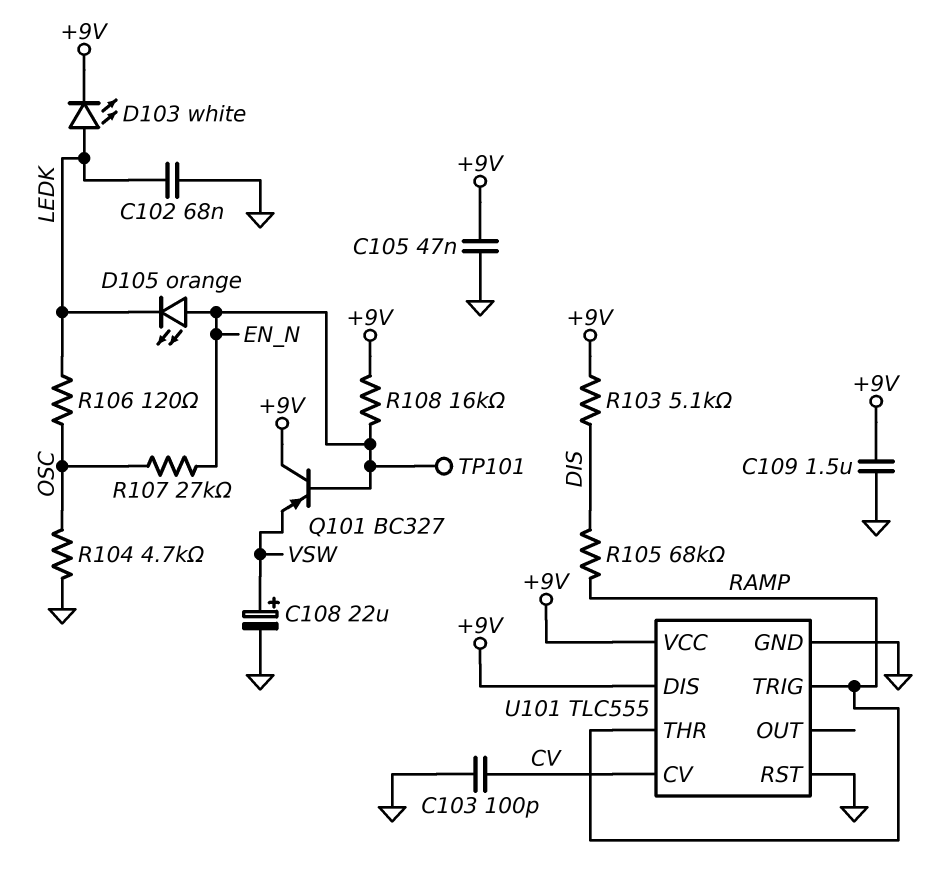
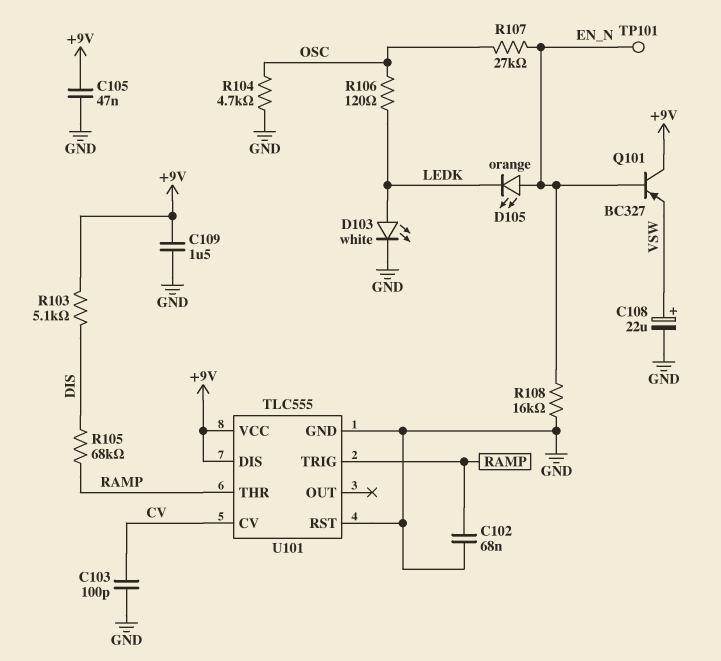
C102: 68nF (GND, LEDK) -> 68nF (GND, RAMP)
D103: LED white (A LEDK, K +9V) -> LED white (A LEDK, K GND)
R108: 16k (+9V, EN_N) -> 16k (EN_N, GND)

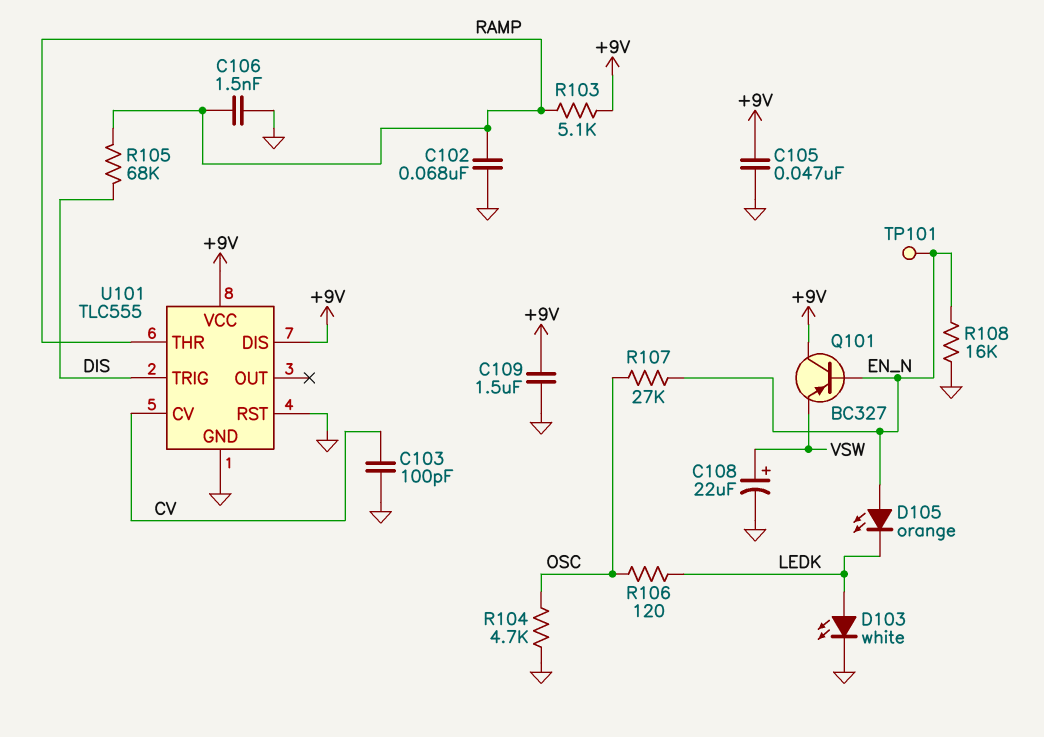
C106: none -> 1.5nF (GND, RAMP)
R103: 5.1k (+9V, DIS) -> 5.1k (+9V, RAMP)
U101 pin TRIG: RAMP -> DIS

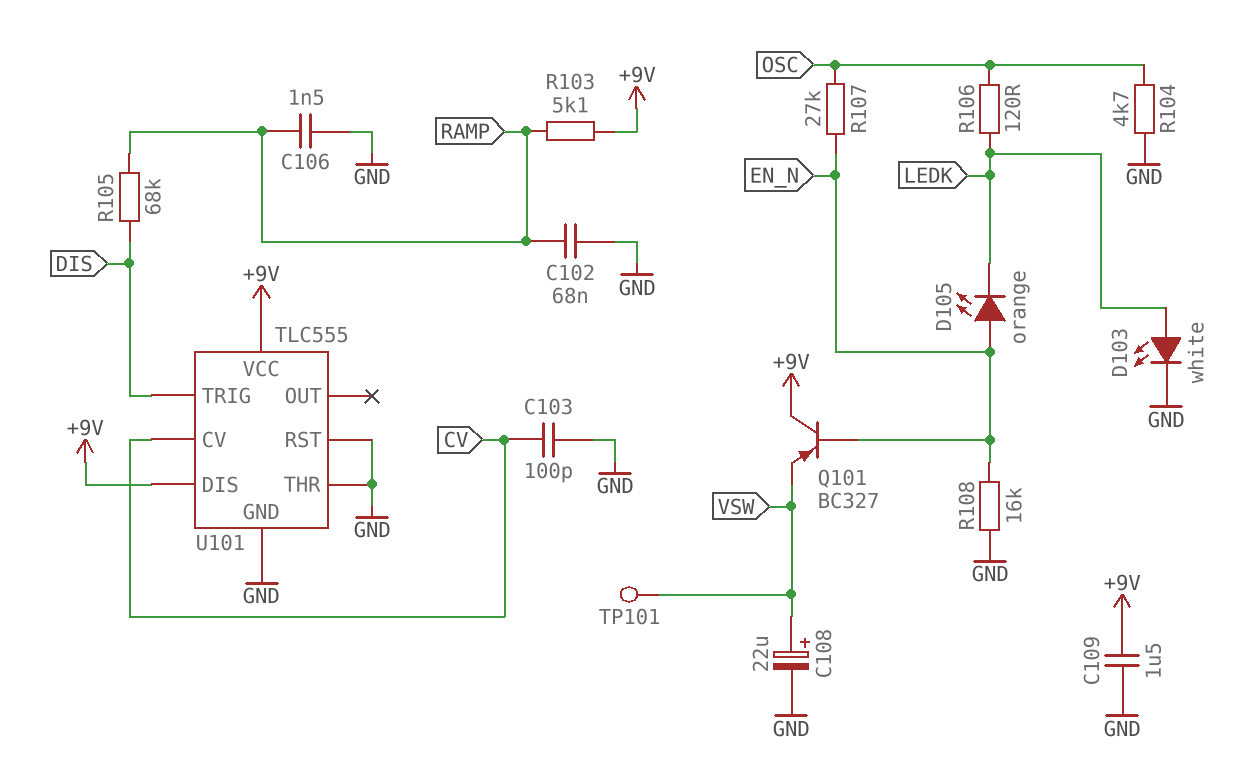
C105: 47nF (+9V, GND) -> none
TP101: test point (EN_N) -> test point (VSW)
U101 pin THR: RAMP -> GND

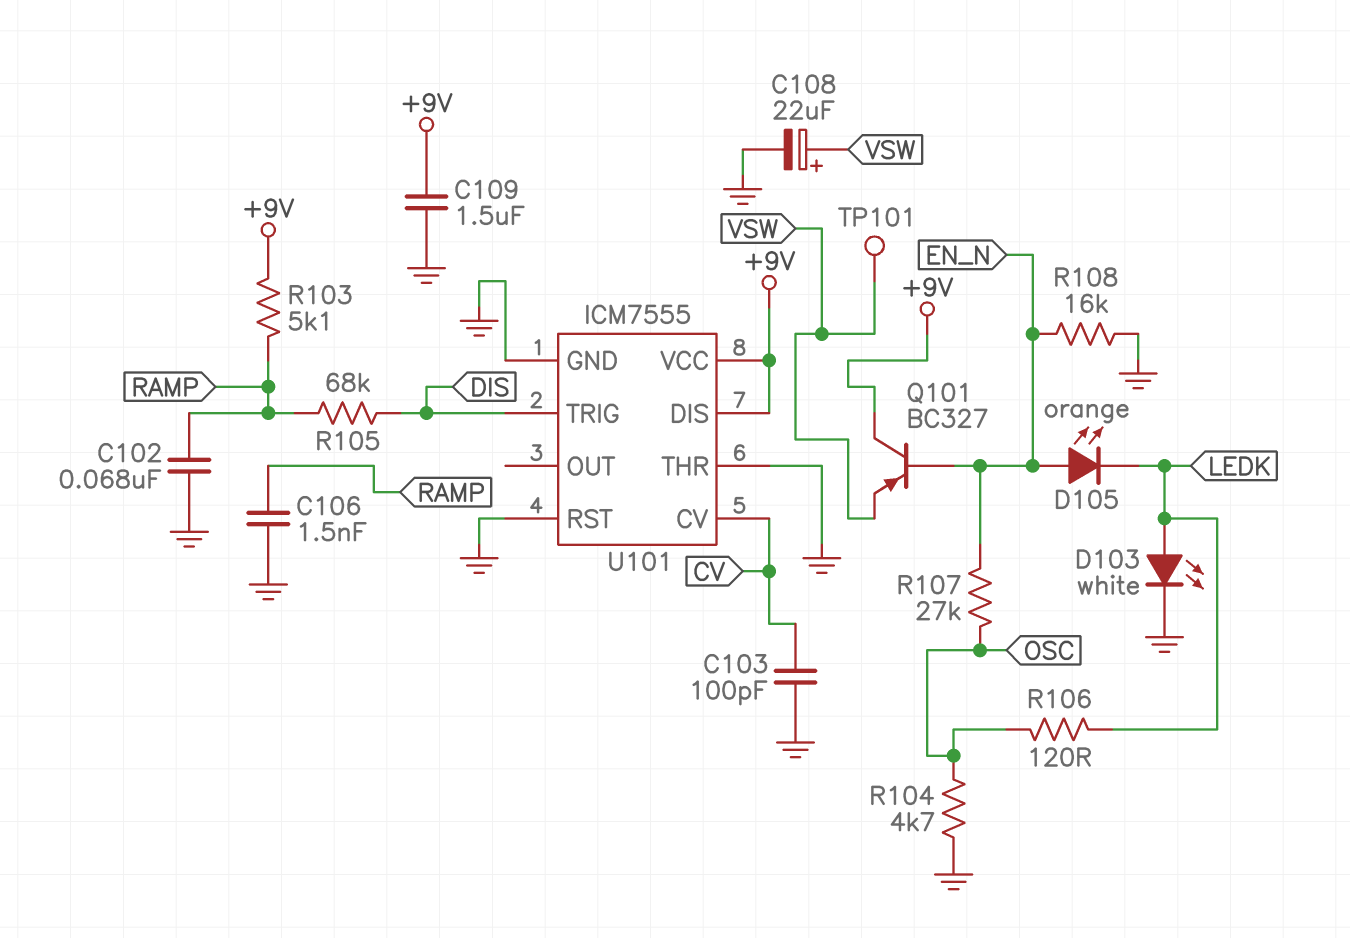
U101: TLC555 -> ICM7555

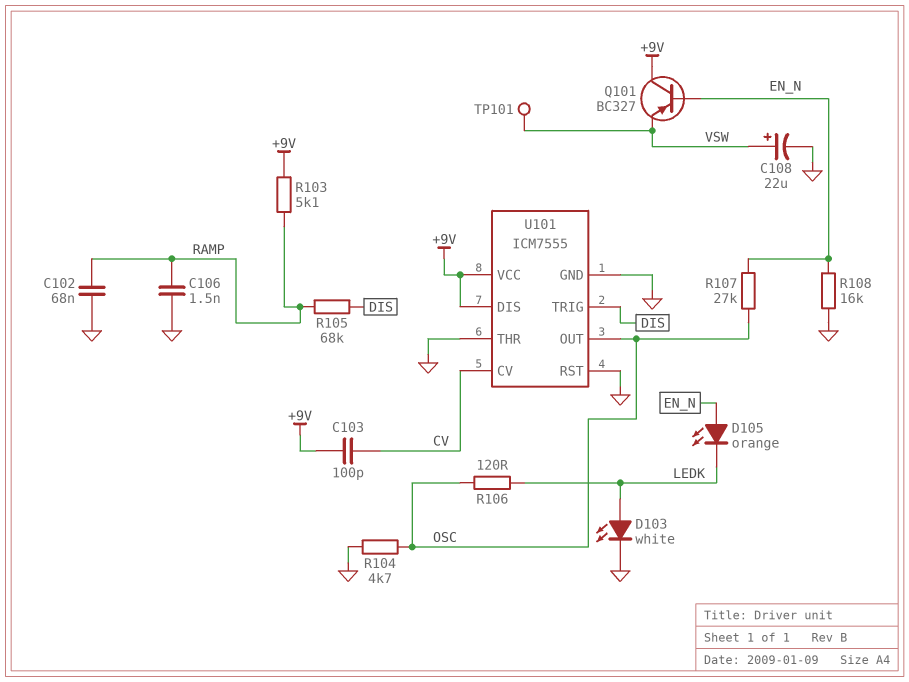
C103: 100pF (CV, GND) -> 100pF (+9V, CV)
C109: 1.5uF (+9V, GND) -> none
U101 pin OUT: none -> OSC

